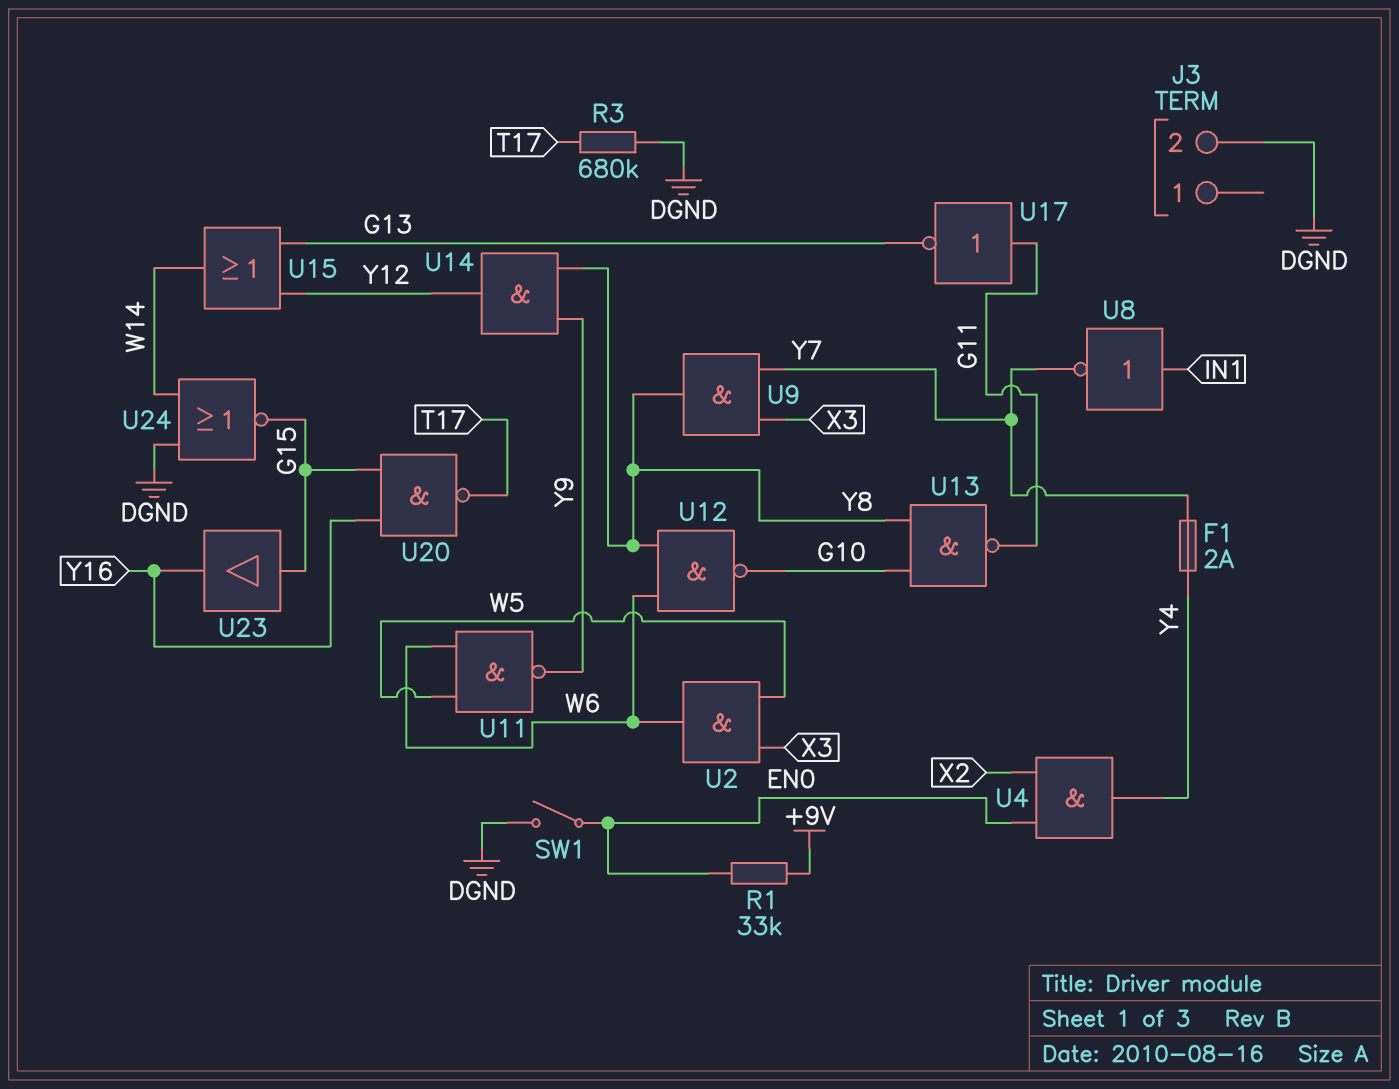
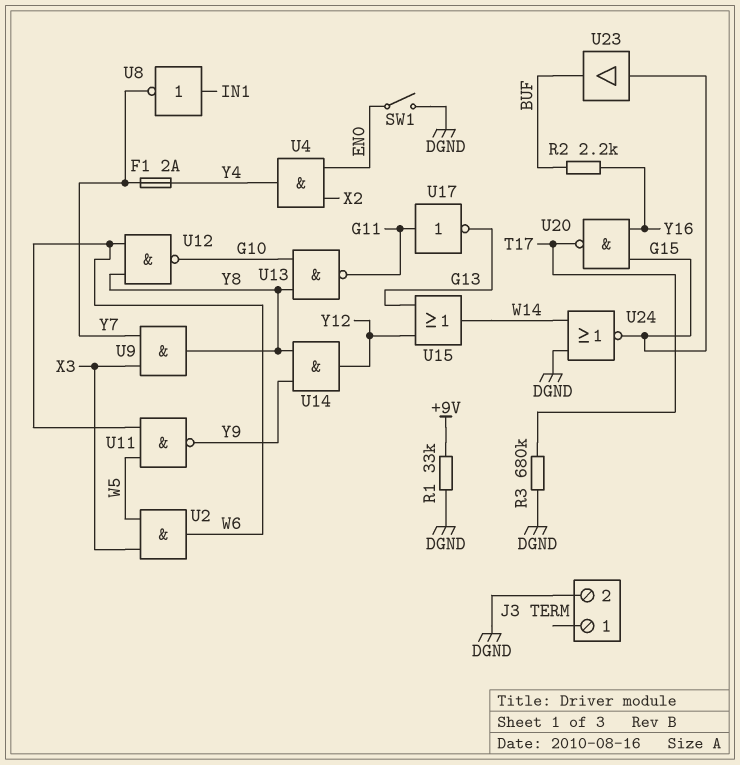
R1: 33k (+9V, EN0) -> 33k (+9V, DGND)
R2: none -> 2.2k (BUF, Y16)
U23: buffer (in G15, out Y16) -> buffer (in G15, out BUF)

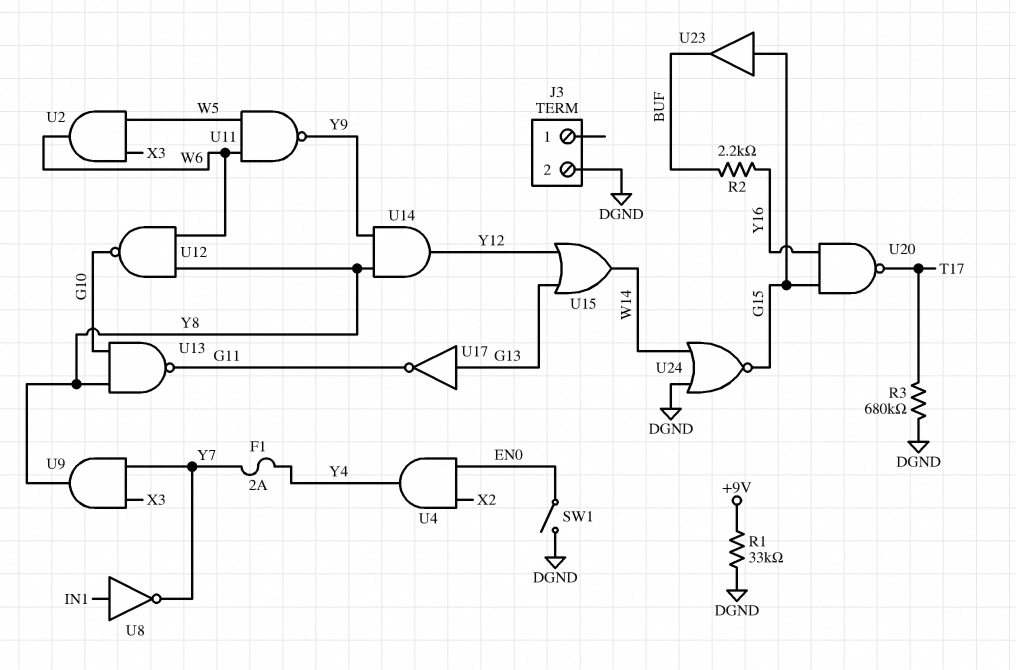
U17: NOT (in G11, out G13) -> NOT (in G13, out G11)

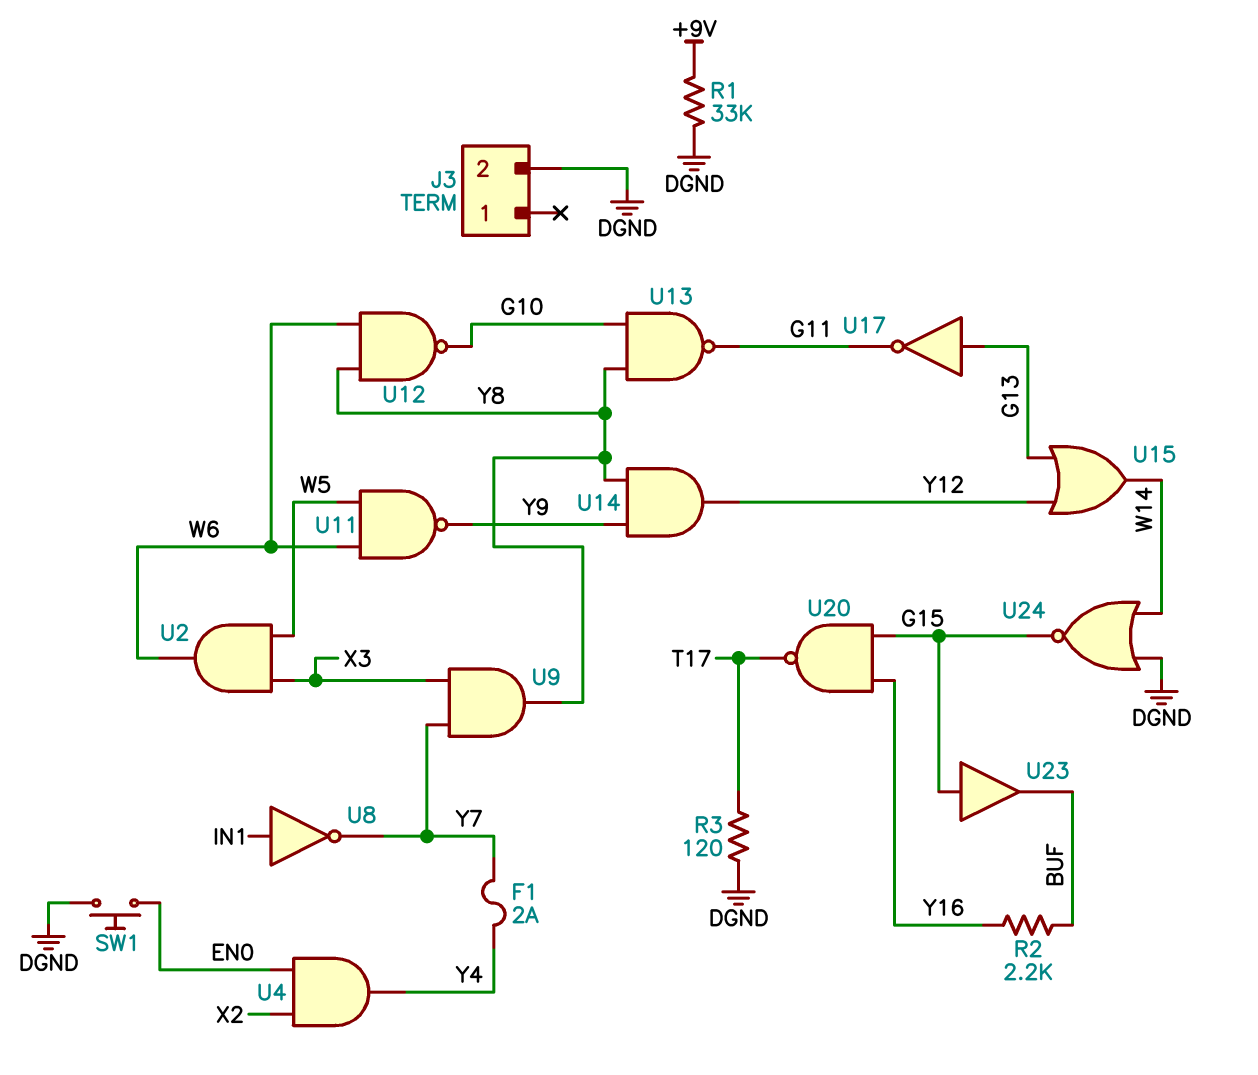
R3: 680k (DGND, T17) -> 120 (DGND, T17)
SW1: switch (DGND, EN0) -> button (DGND, EN0)

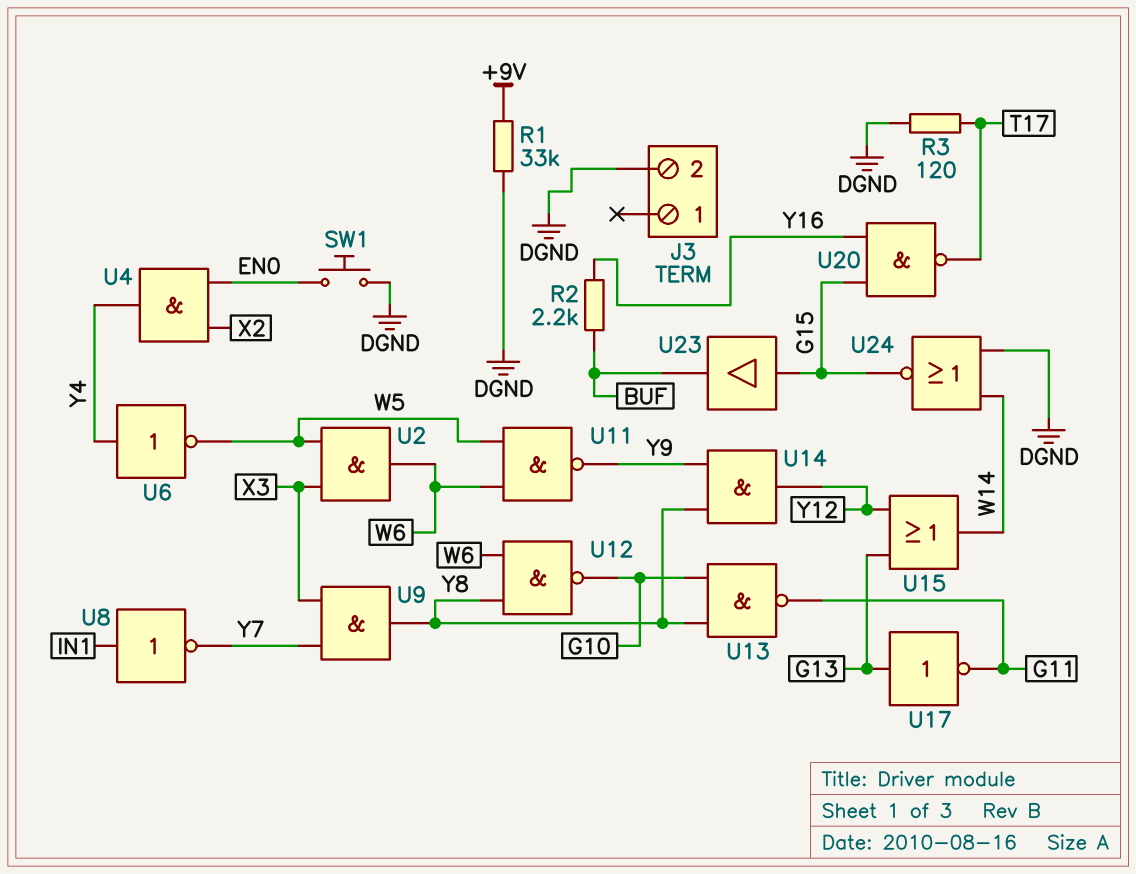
F1: 2A (Y4, Y7) -> none
U6: none -> NOT (in Y4, out W5)

